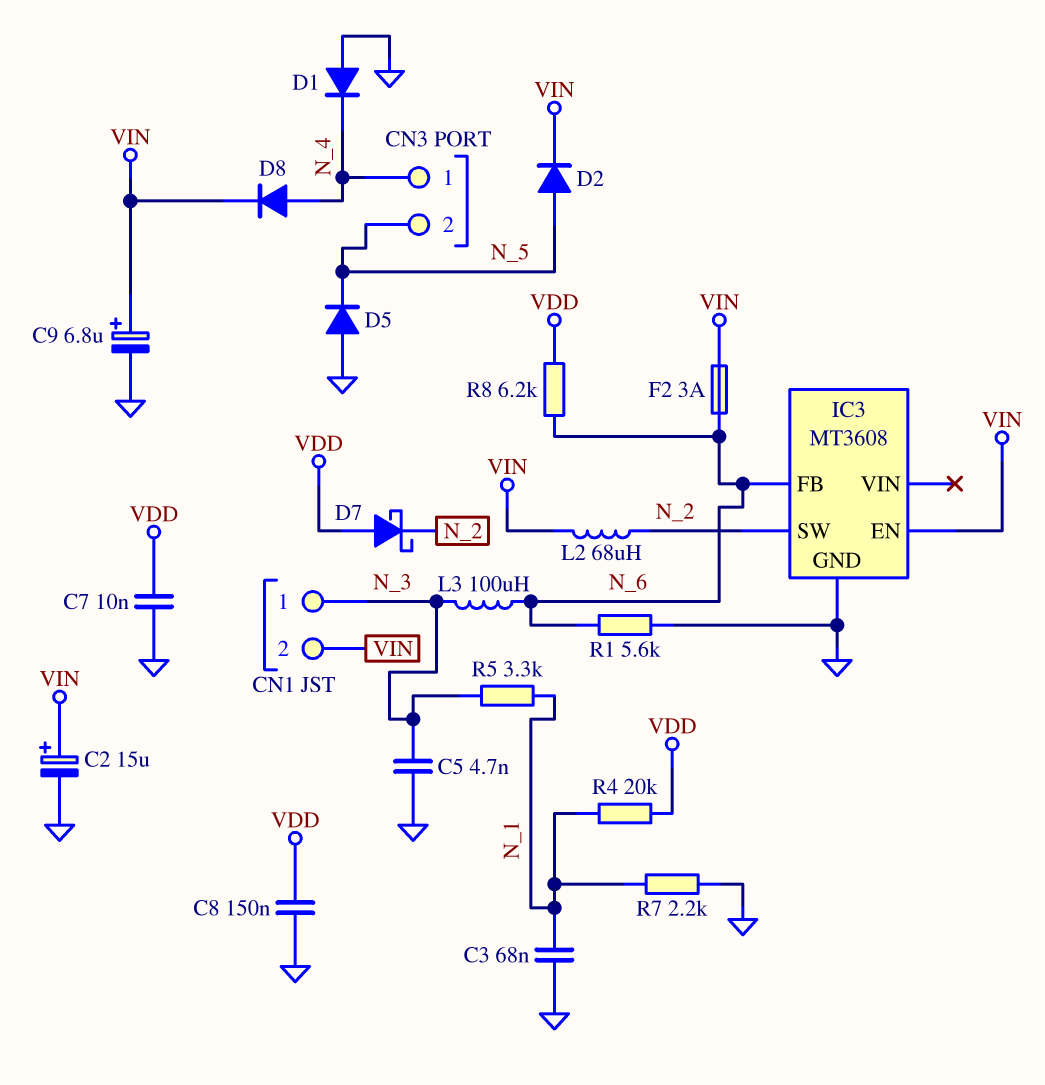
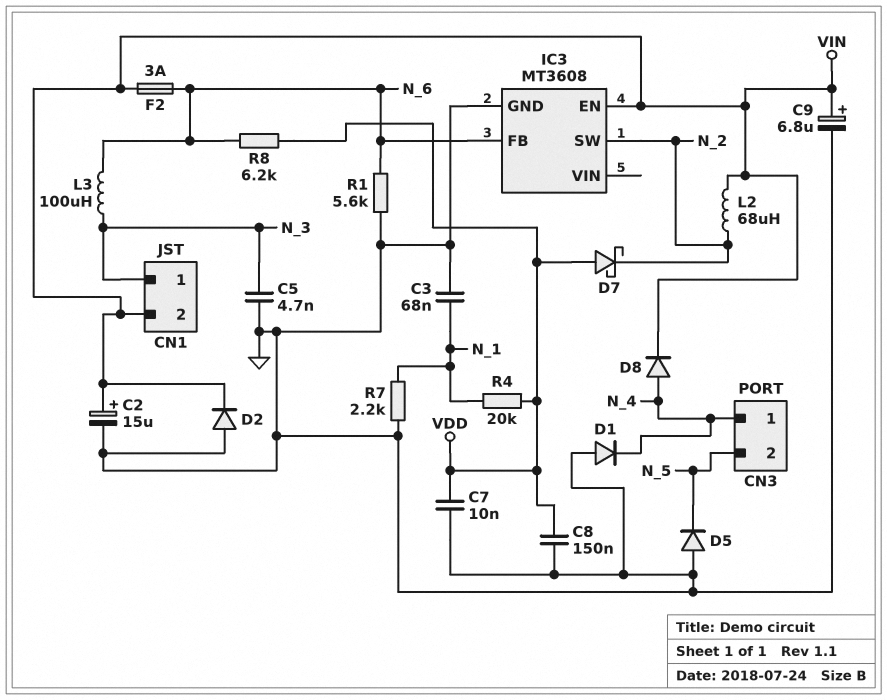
D2: diode (A N_5, K VIN) -> diode (A GND, K VIN)
R5: 3.3k (N_1, N_3) -> none

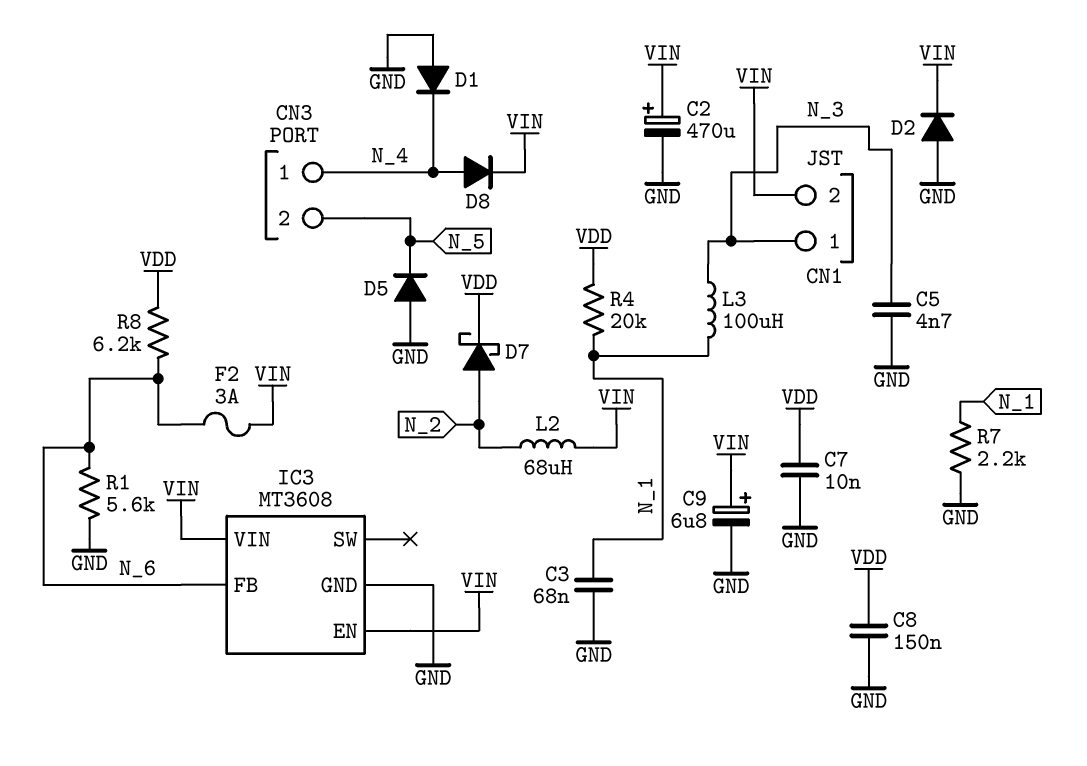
C2: 15uF (plus VIN, minus GND) -> 470uF (plus VIN, minus GND)
D7: schottky (A VDD, K N_2) -> schottky (A N_2, K VDD)
IC3 pin SW: N_2 -> none
IC3 pin VIN: none -> VIN
L3: 100uH (N_3, N_6) -> 100uH (N_1, N_3)

